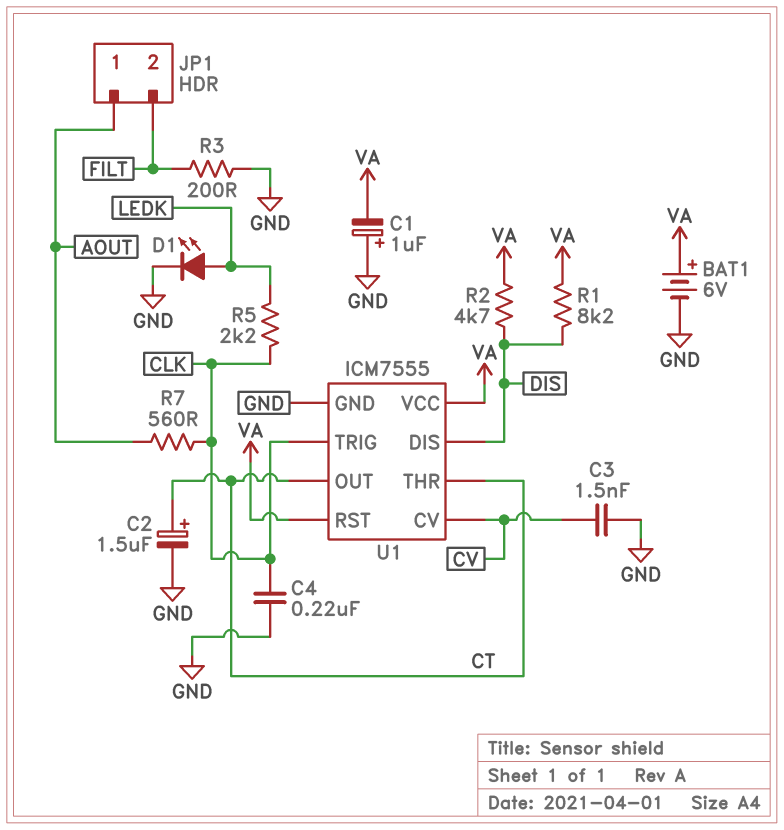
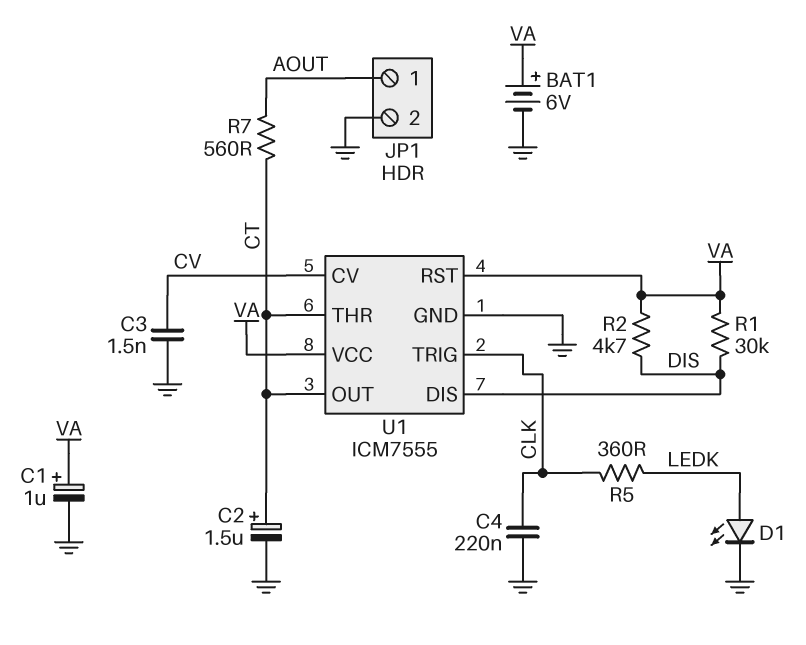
C1: 1uF (plus GND, minus VA) -> 1uF (plus VA, minus GND)
JP1 pin 2: FILT -> GND
R1: 8.2k (DIS, VA) -> 30k (DIS, VA)
R3: 200 (FILT, GND) -> none
R5: 2.2k (CLK, LEDK) -> 360 (CLK, LEDK)
R7: 560 (AOUT, CLK) -> 560 (AOUT, CT)

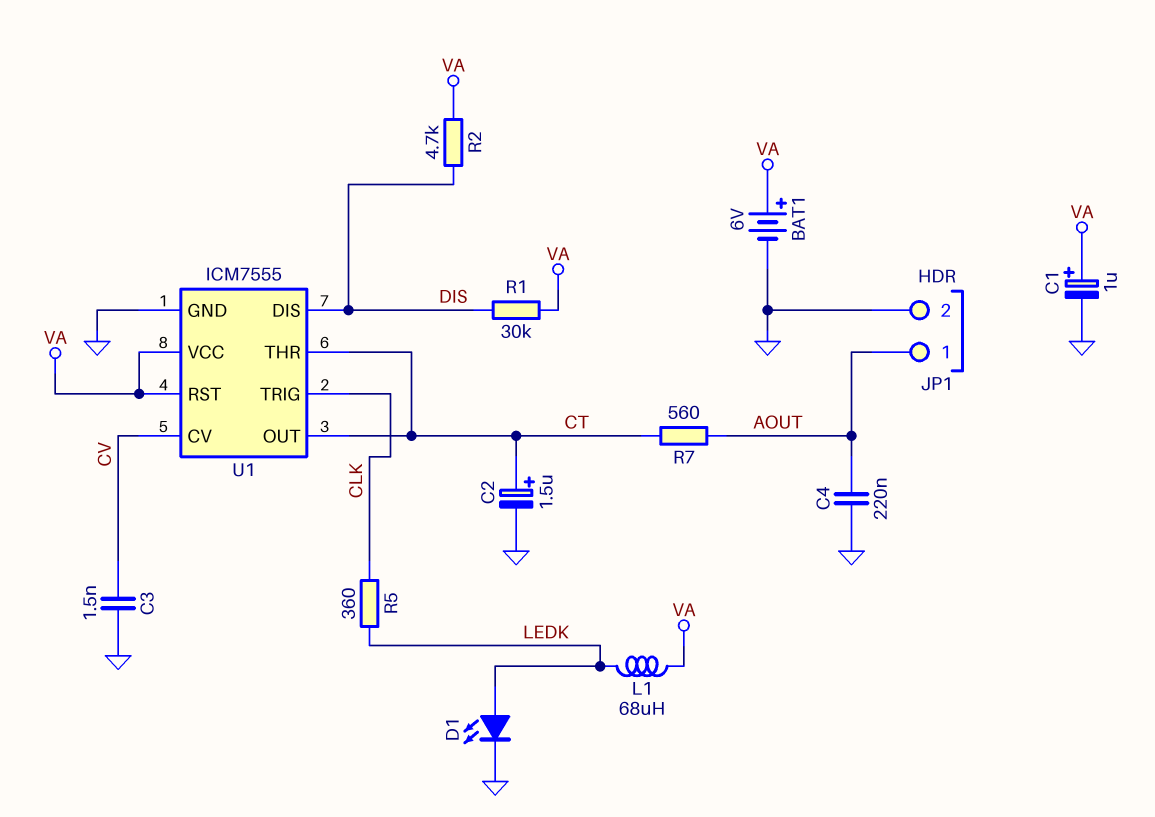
C4: 220nF (CLK, GND) -> 220nF (AOUT, GND)
L1: none -> 68uH (LEDK, VA)

